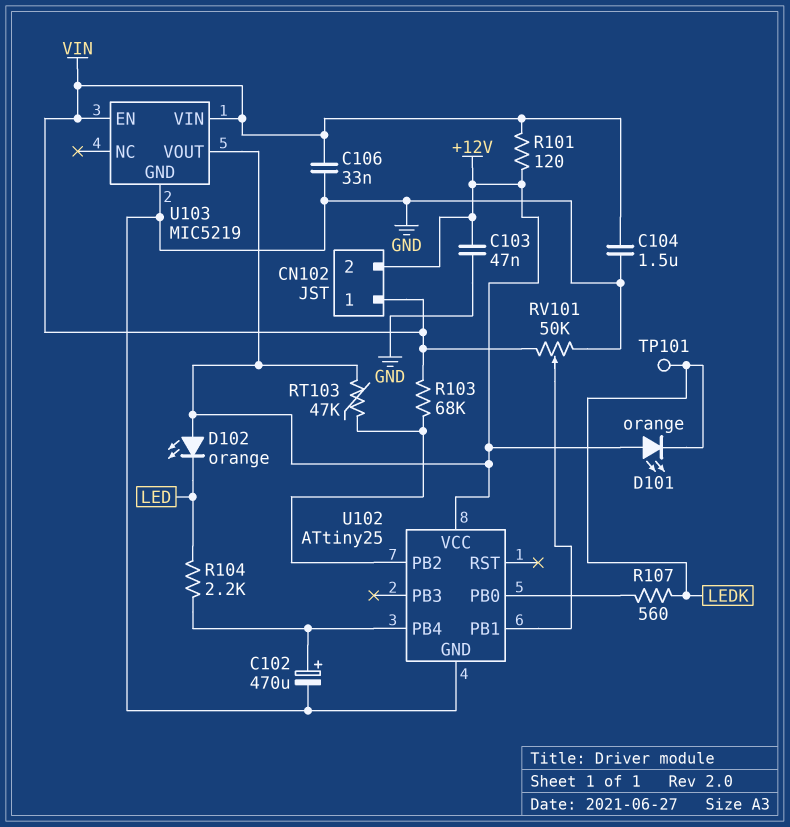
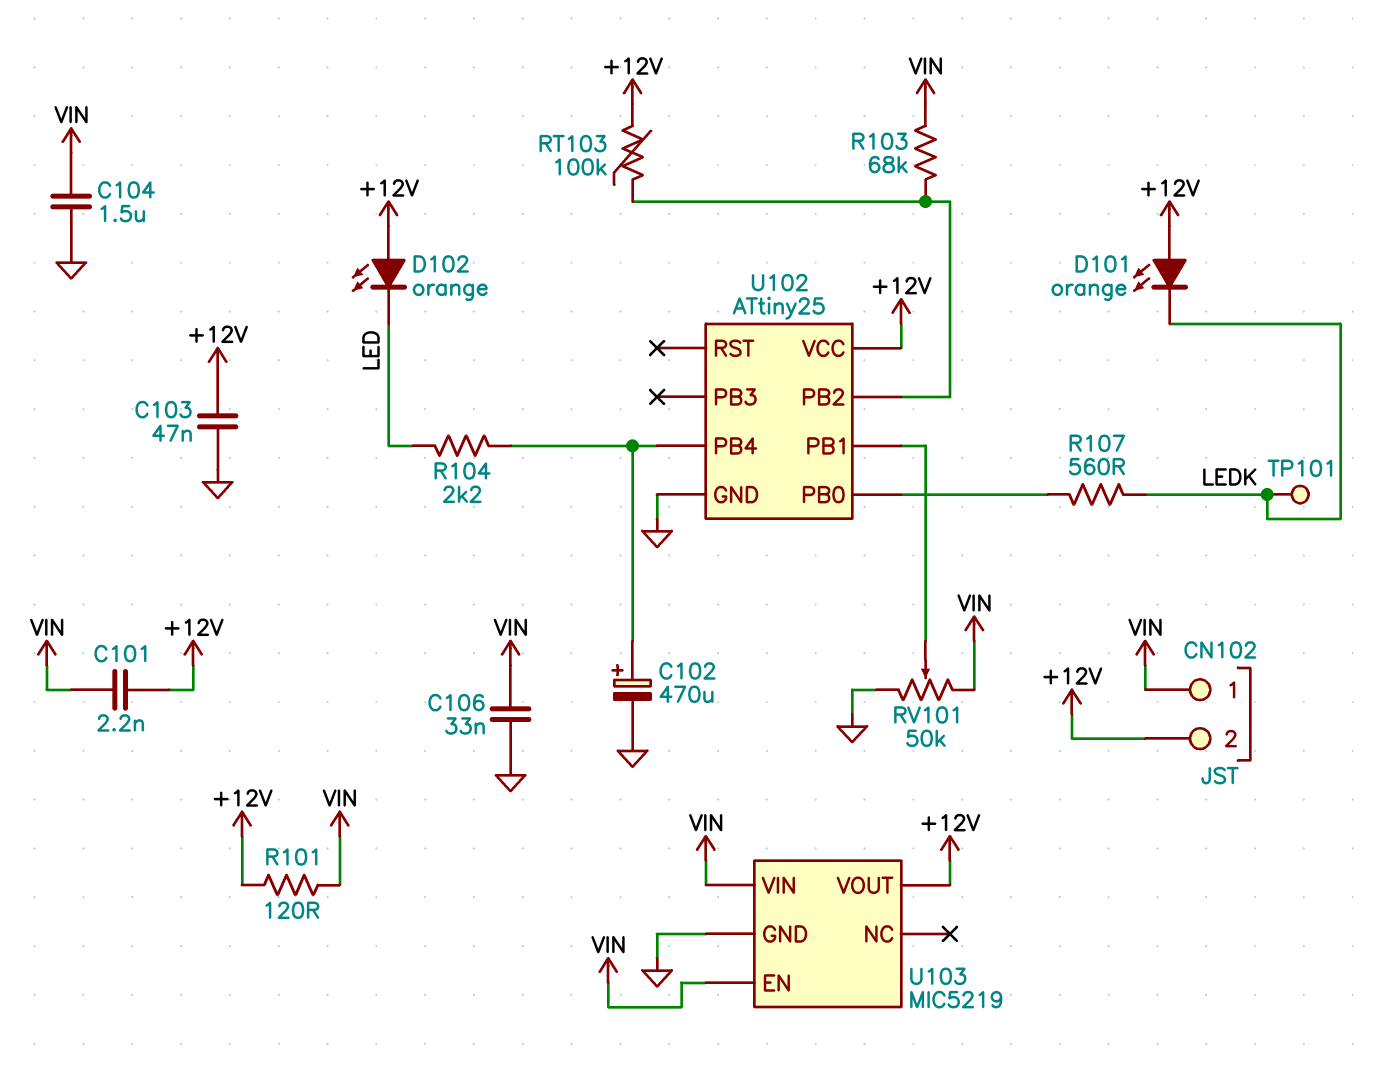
C101: none -> 2.2nF (+12V, VIN)
RT103: 47k (+12V, U102/PB2) -> 100k (+12V, U102/PB2)

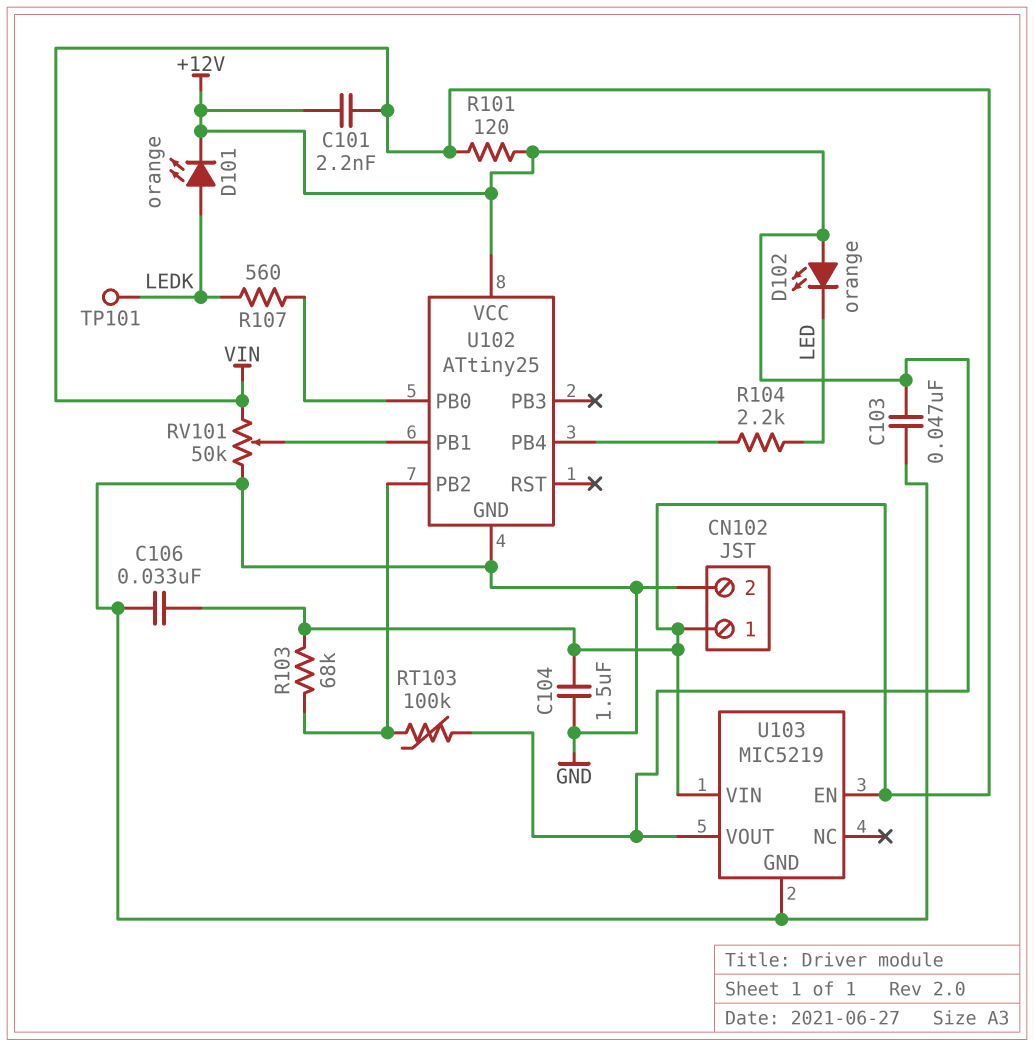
C102: 470uF (plus U102/PB4, minus GND) -> none
CN102 pin 2: +12V -> GND
D101: LED orange (A +12V, K LEDK) -> LED orange (A LEDK, K +12V)

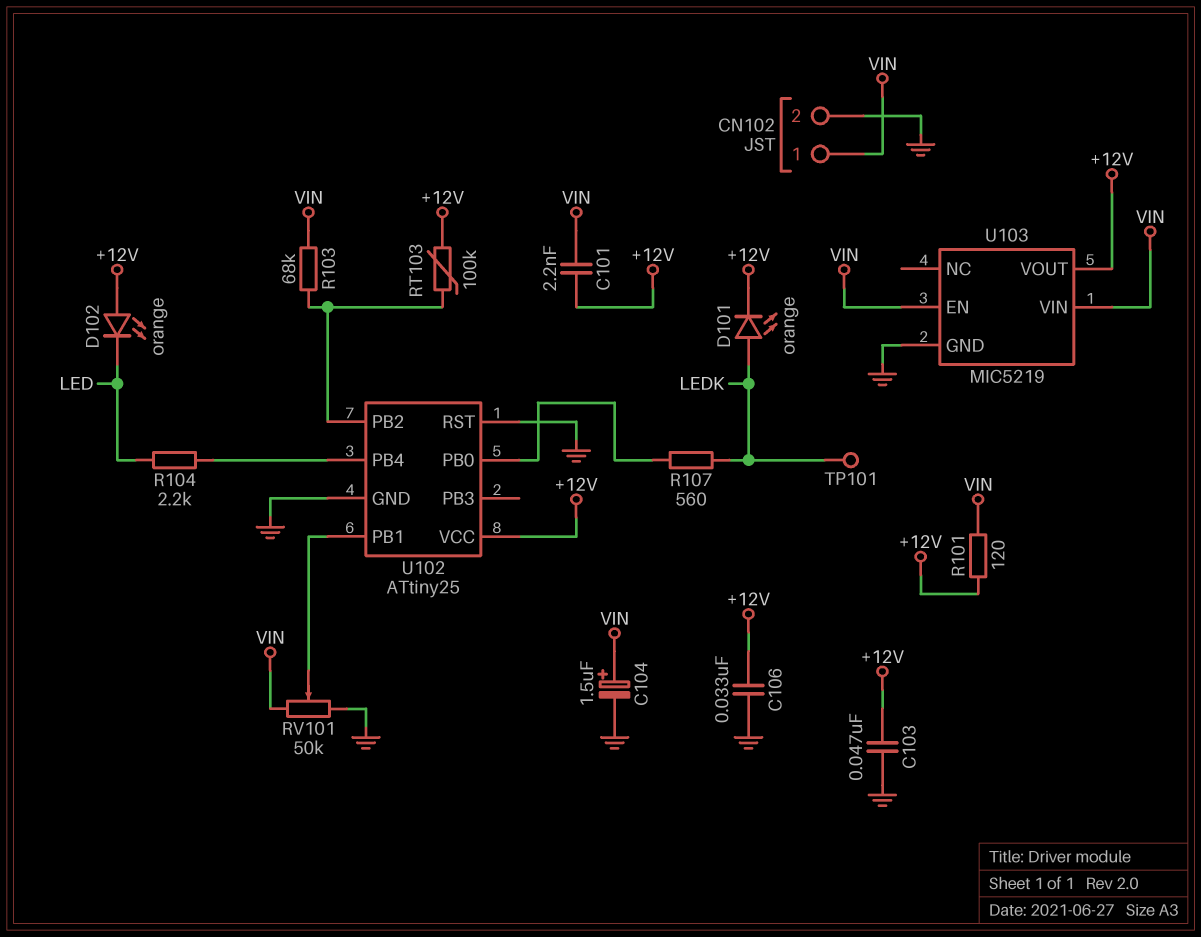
C104: 1.5uF (GND, VIN) -> 1.5uF (plus VIN, minus GND)
C106: 33nF (GND, VIN) -> 33nF (+12V, GND)
U102 pin RST: none -> GND

